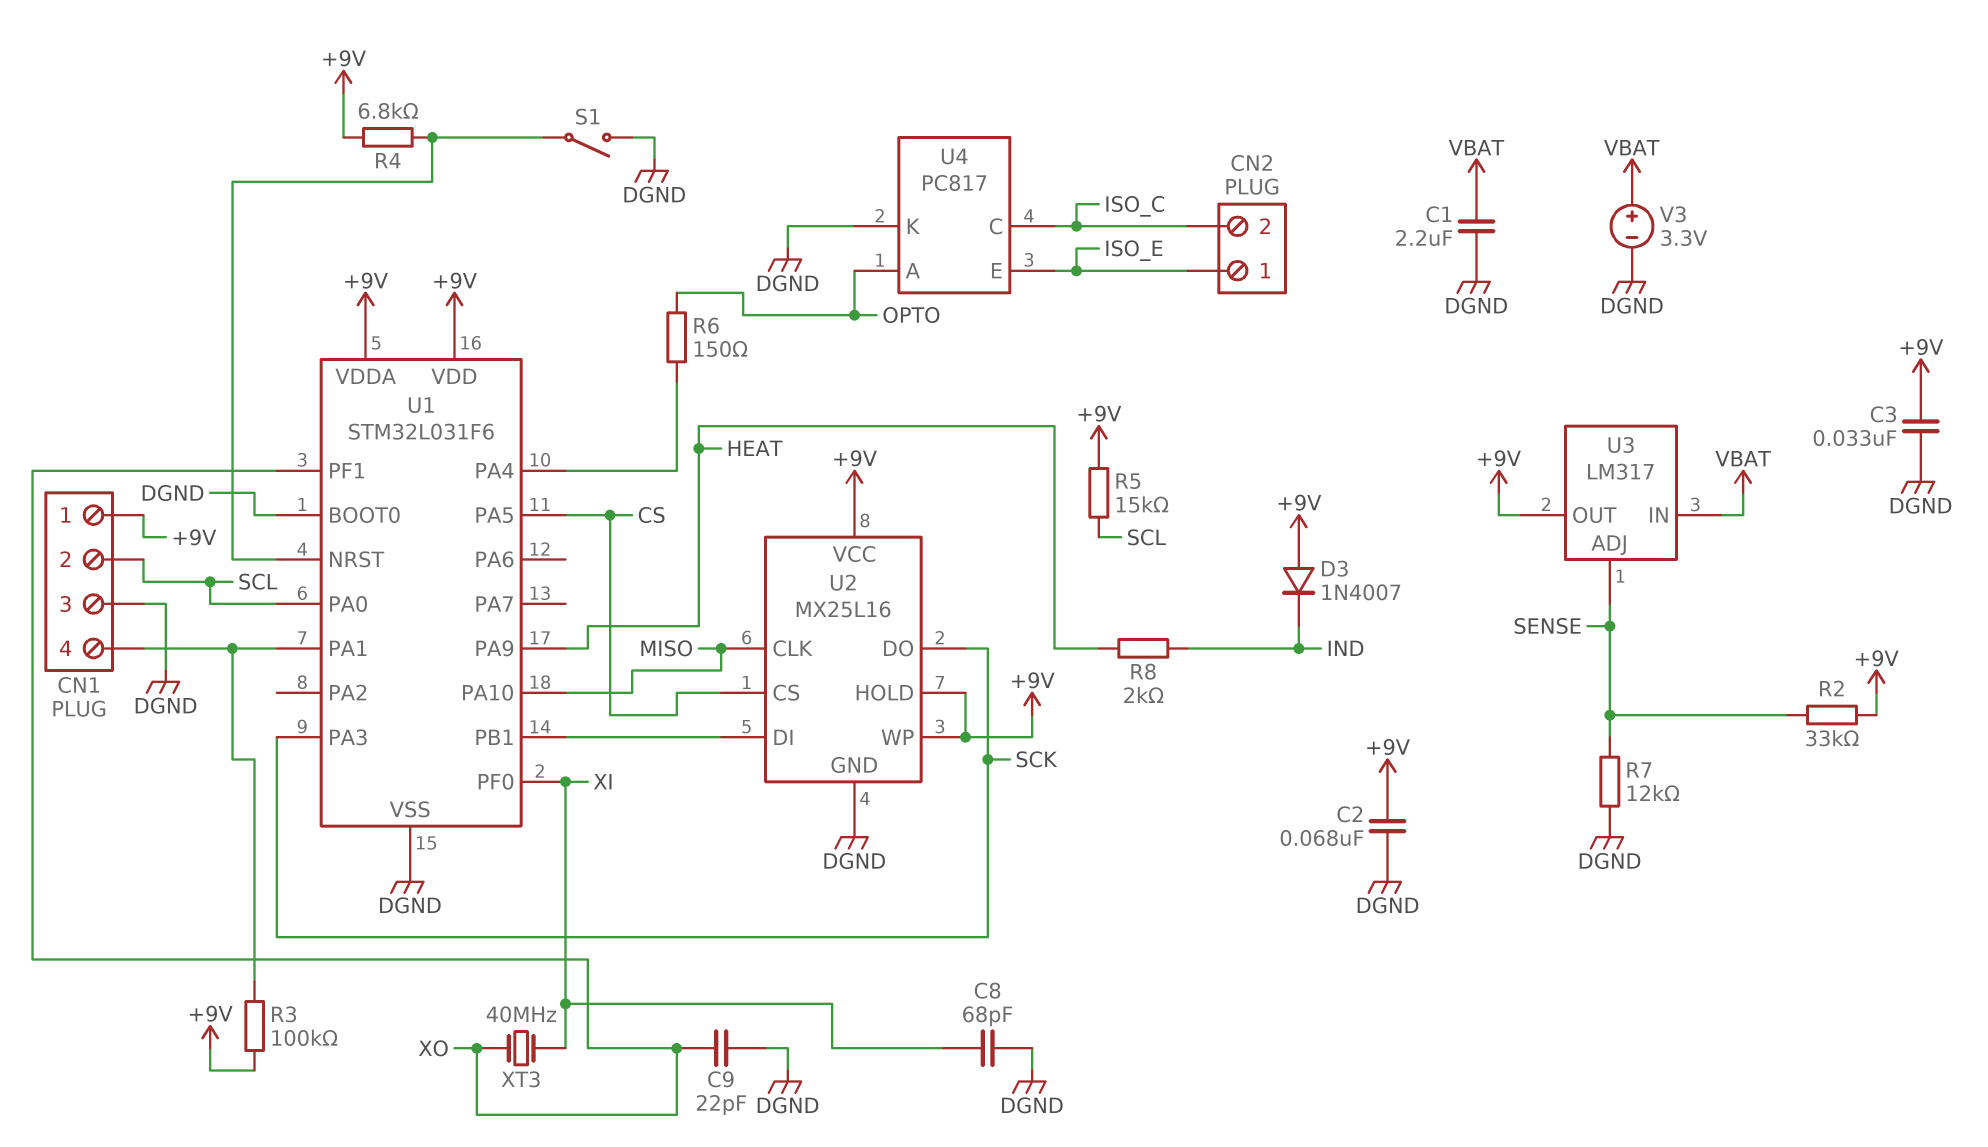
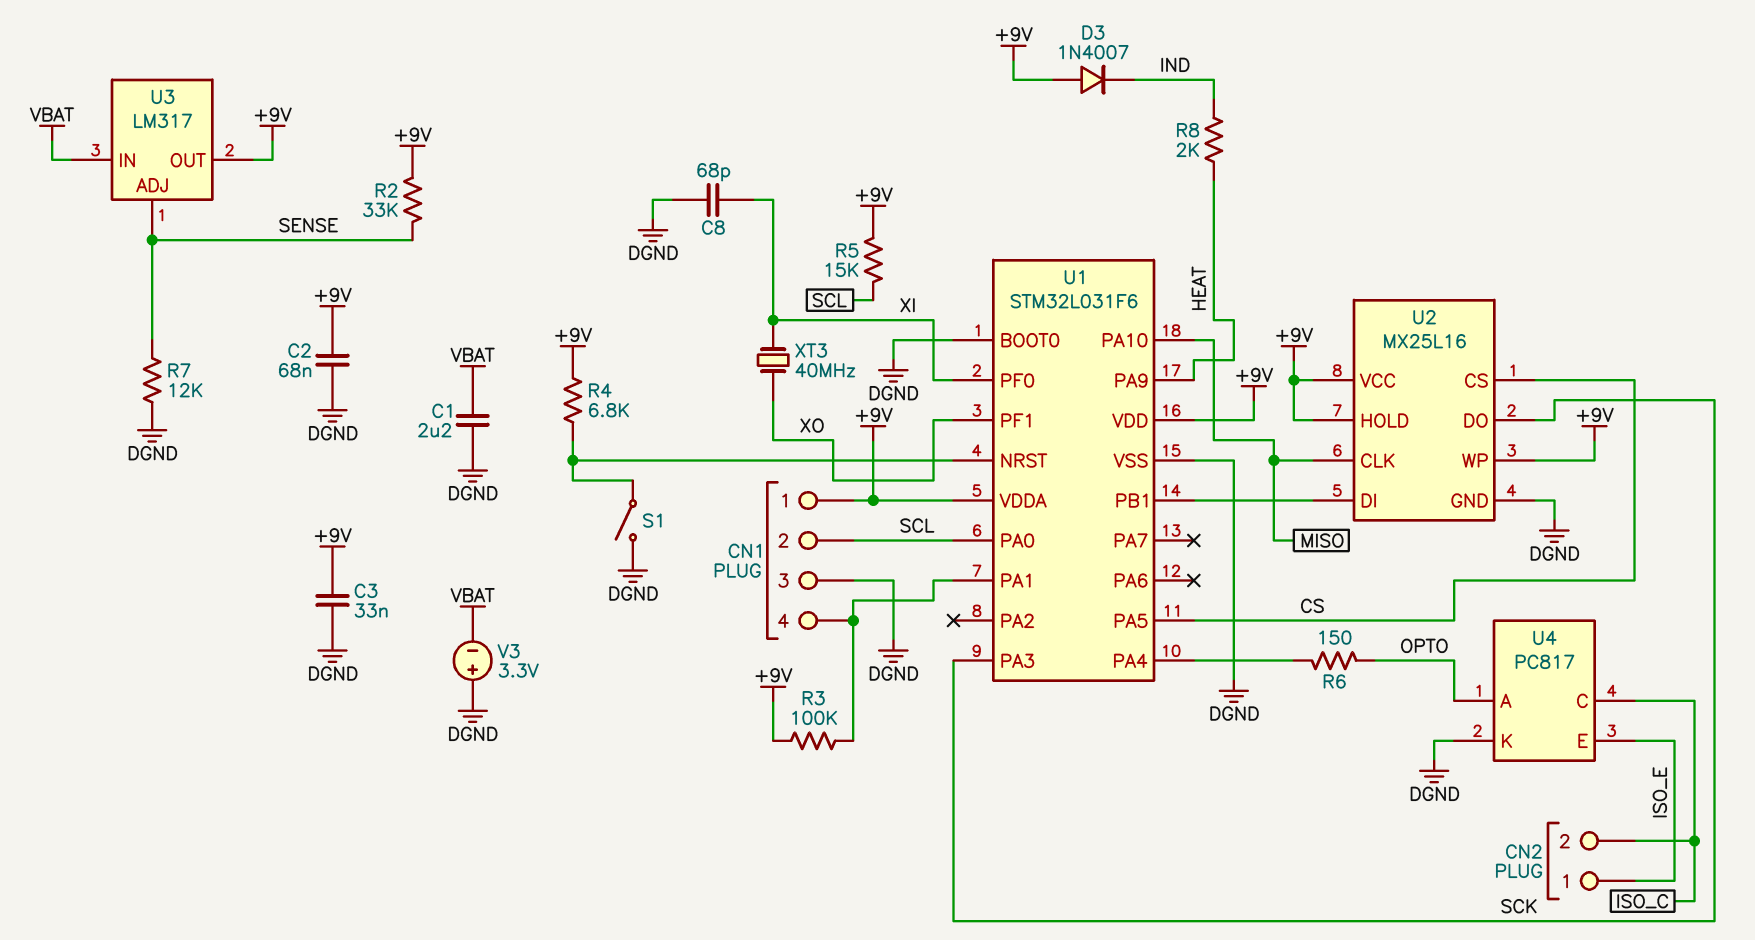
C9: 22pF (DGND, XO) -> none
V3: 3.3V (plus VBAT, minus DGND) -> 3.3V (plus DGND, minus VBAT)

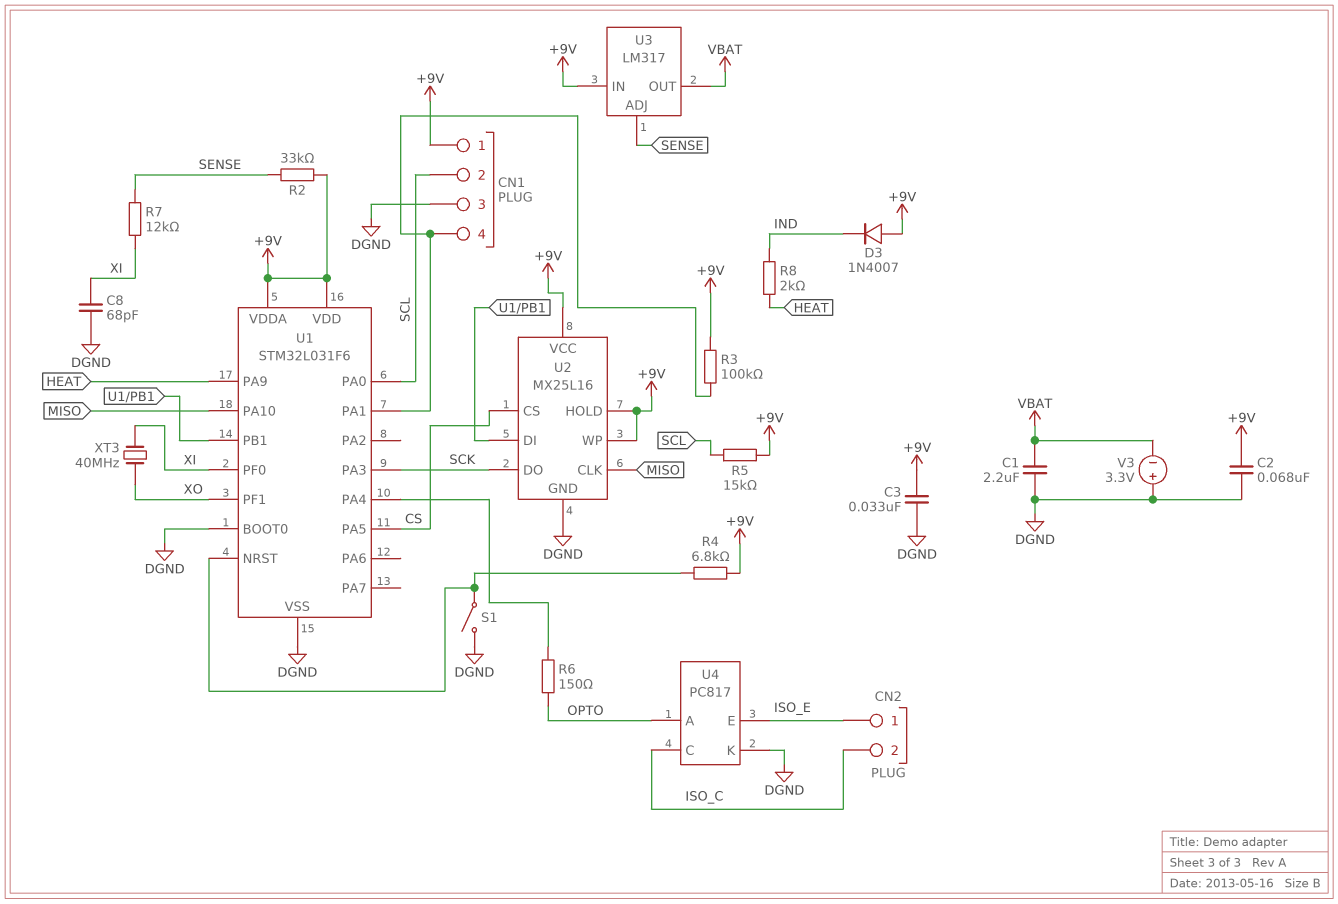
R7: 12k (DGND, SENSE) -> 12k (SENSE, XI)
U3 pin IN: VBAT -> +9V
U3 pin OUT: +9V -> VBAT

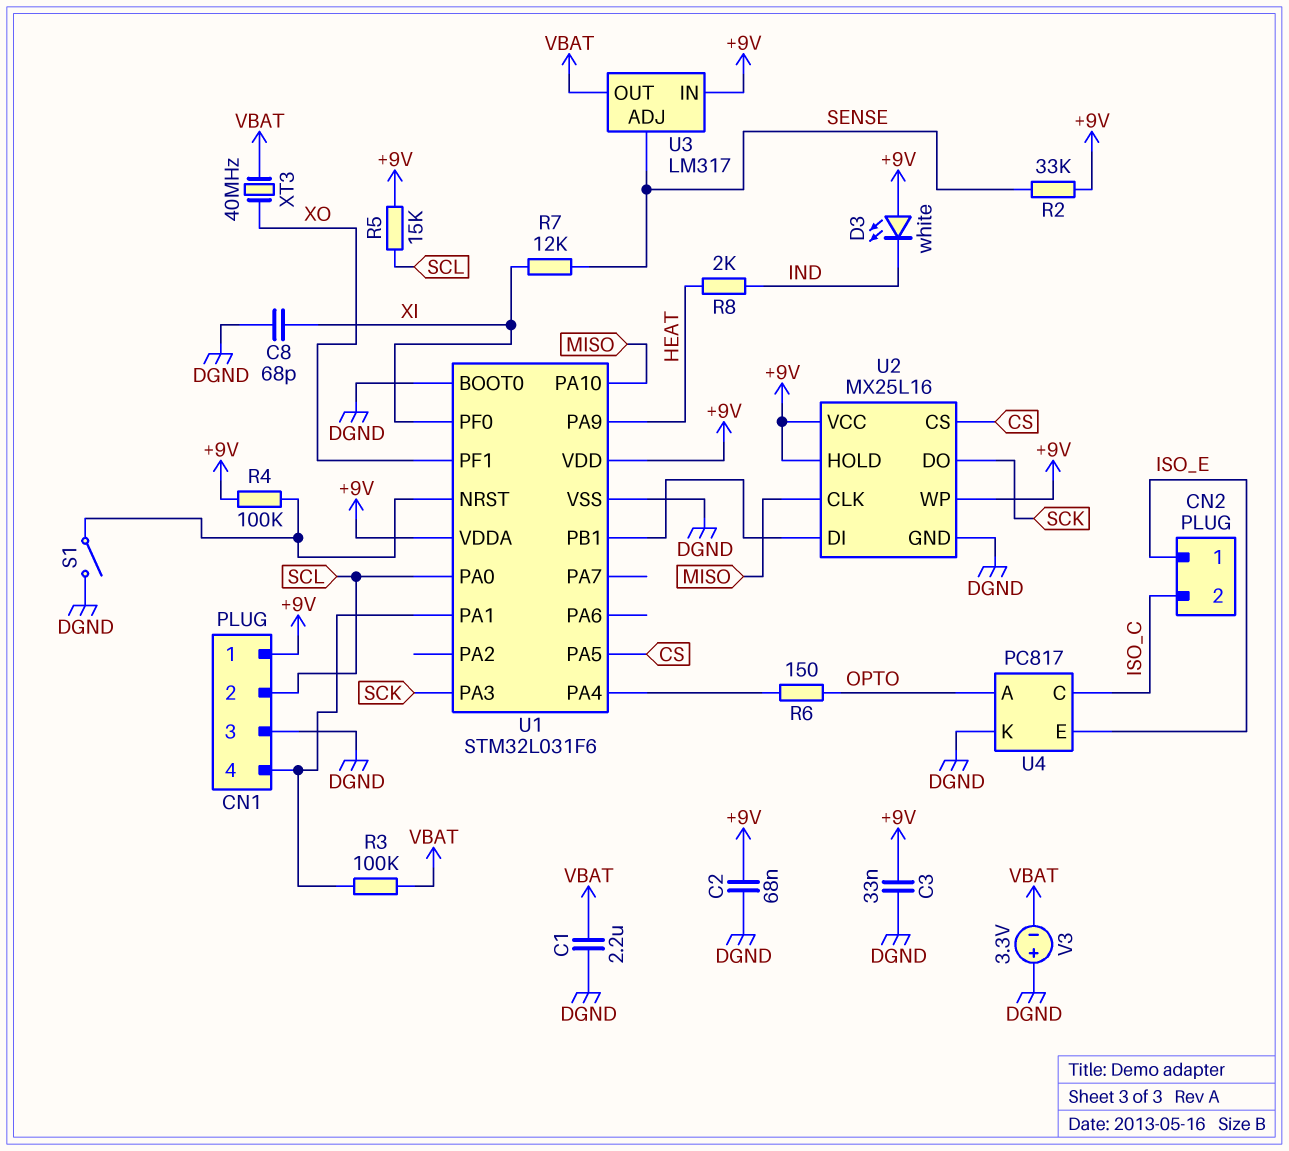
D3: diode 1N4007 (A +9V, K IND) -> LED white (A +9V, K IND)
R3: 100k (+9V, CN1/4) -> 100k (CN1/4, VBAT)
R4: 6.8k (+9V, U1/NRST) -> 100k (+9V, U1/NRST)
XT3: 40MHz (XI, XO) -> 40MHz (VBAT, XO)

